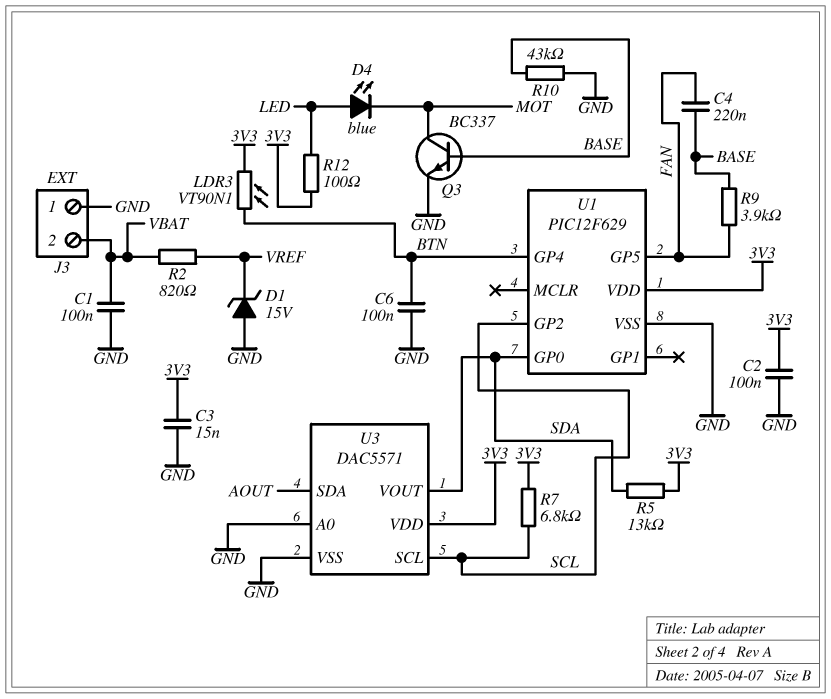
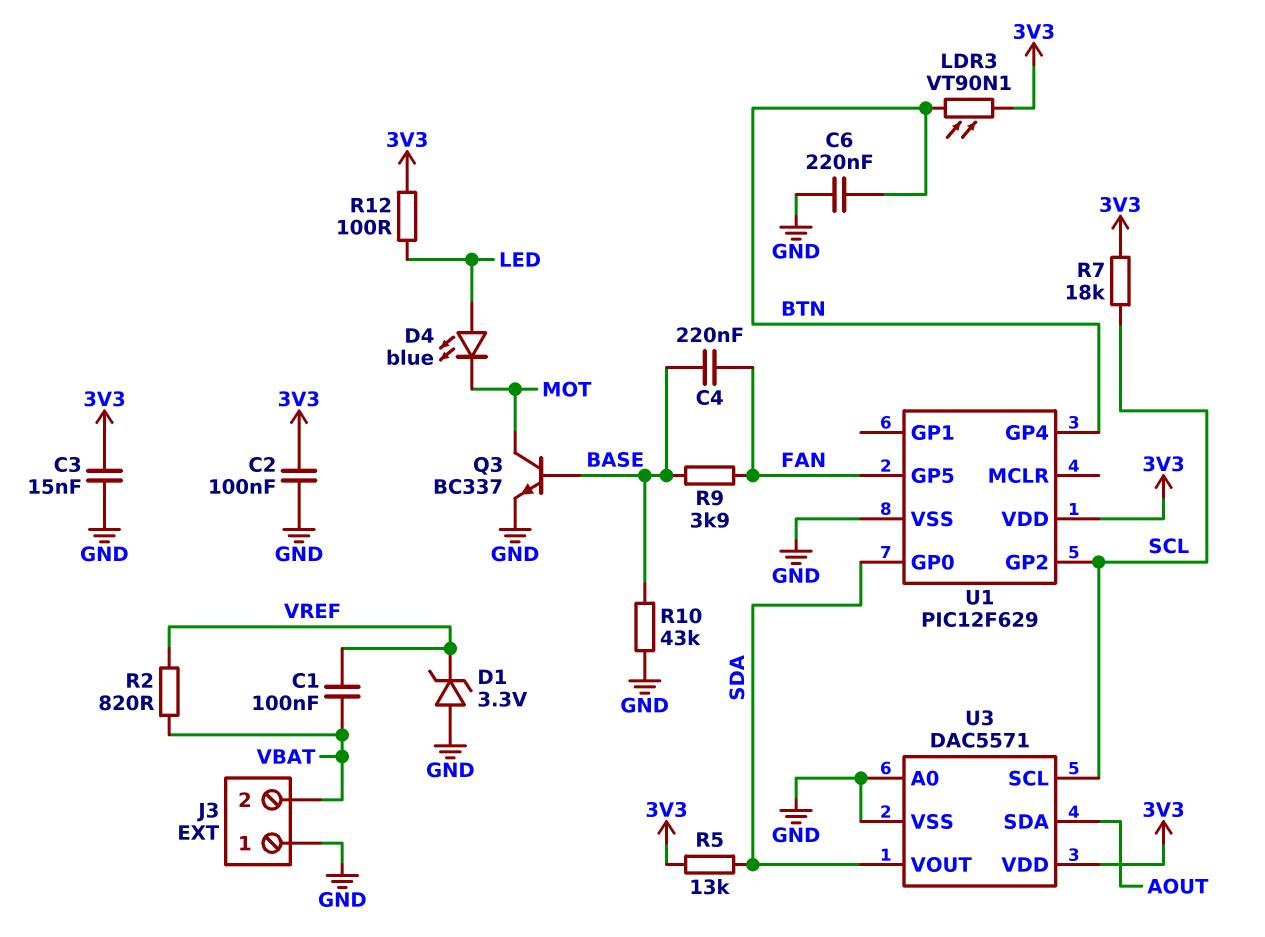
C1: 100nF (GND, VBAT) -> 100nF (VBAT, VREF)
C6: 100nF (BTN, GND) -> 220nF (BTN, GND)
D1: zener 15V (A GND, K VREF) -> zener 3.3V (A GND, K VREF)
R7: 6.8k (3V3, SCL) -> 18k (3V3, SCL)

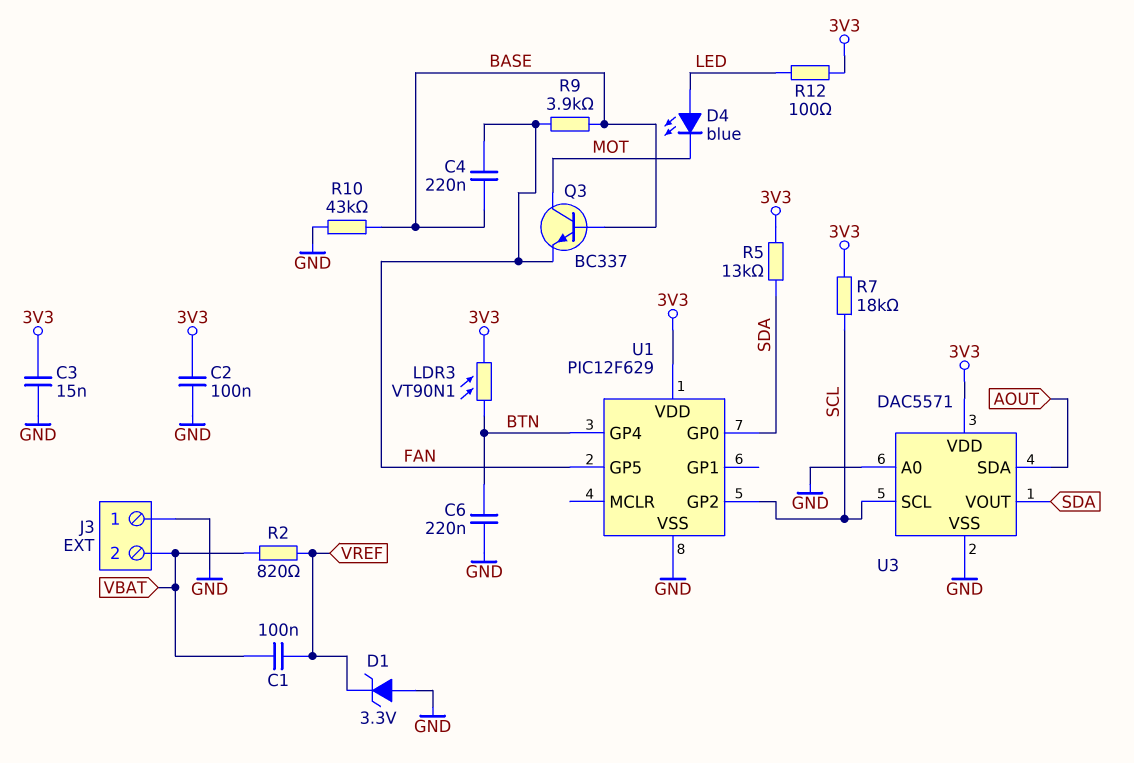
Q3: NPN BC337 (B BASE, C MOT, E GND) -> NPN BC337 (B BASE, C MOT, E FAN)

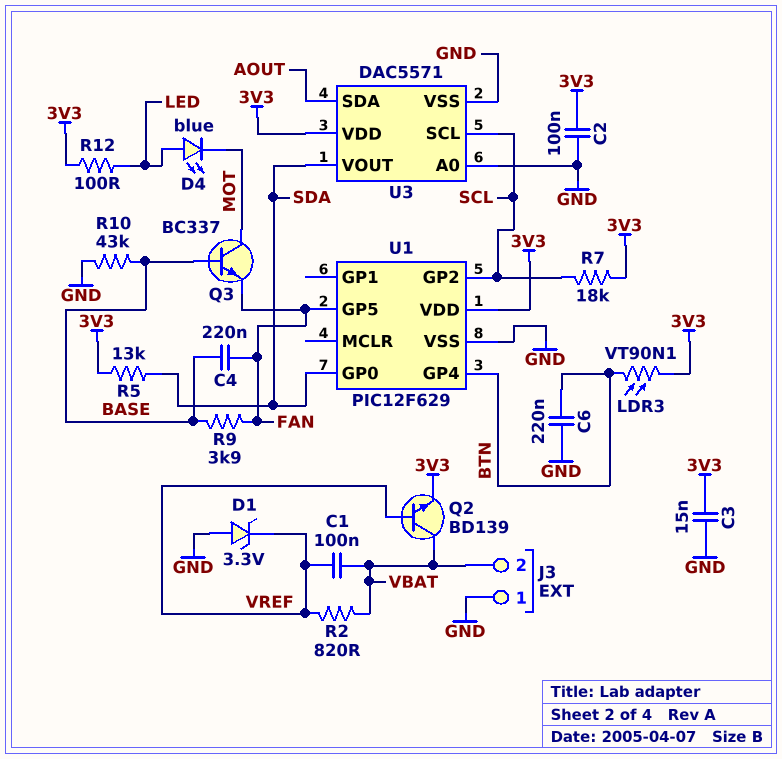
Q2: none -> NPN BD139 (B VREF, C VBAT, E 3V3)

